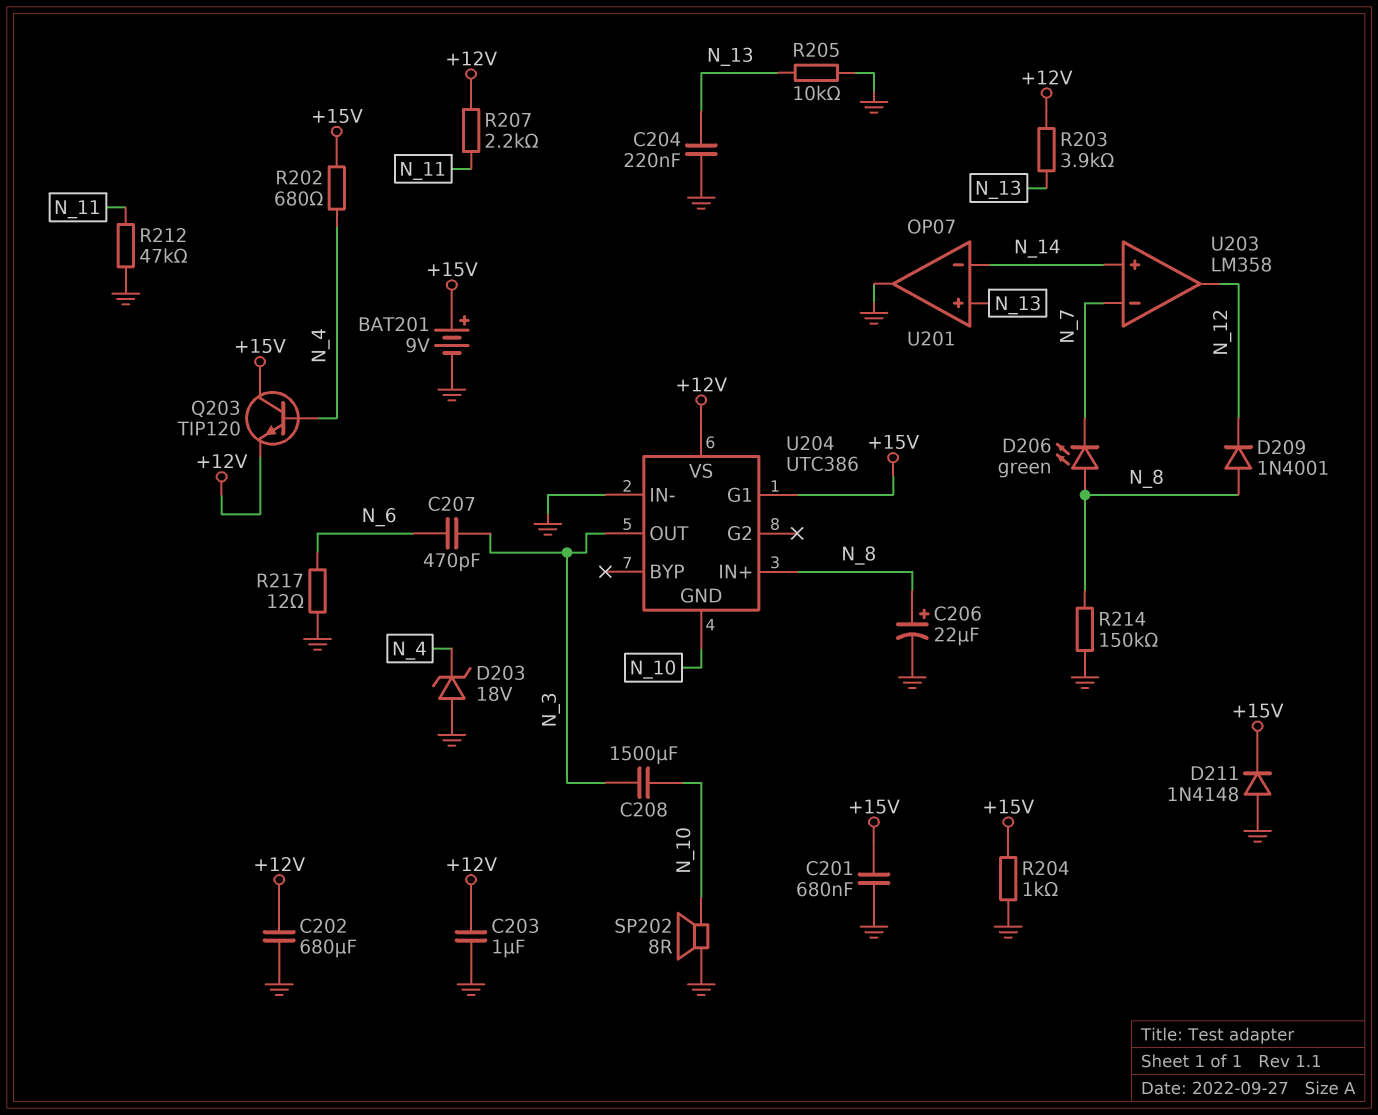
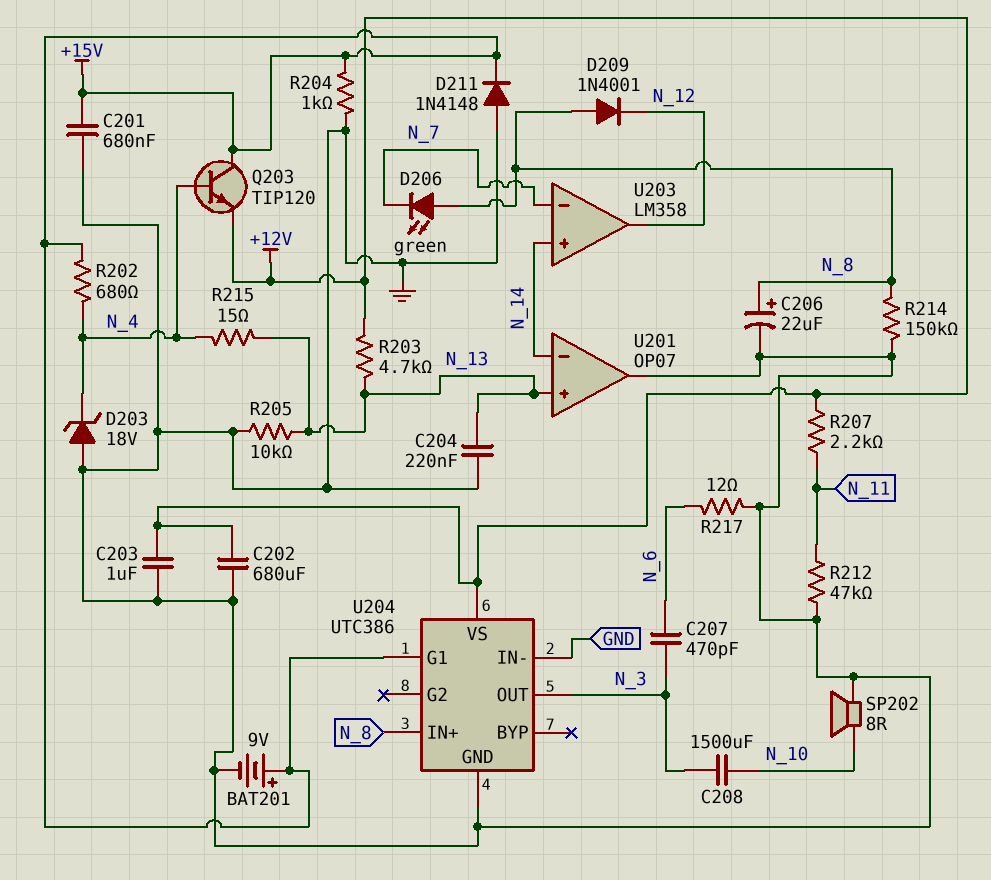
R203: 3.9k (+12V, N_13) -> 4.7k (+12V, N_13)
R215: none -> 15 (N_4, N_13)
U204 pin GND: N_10 -> GND

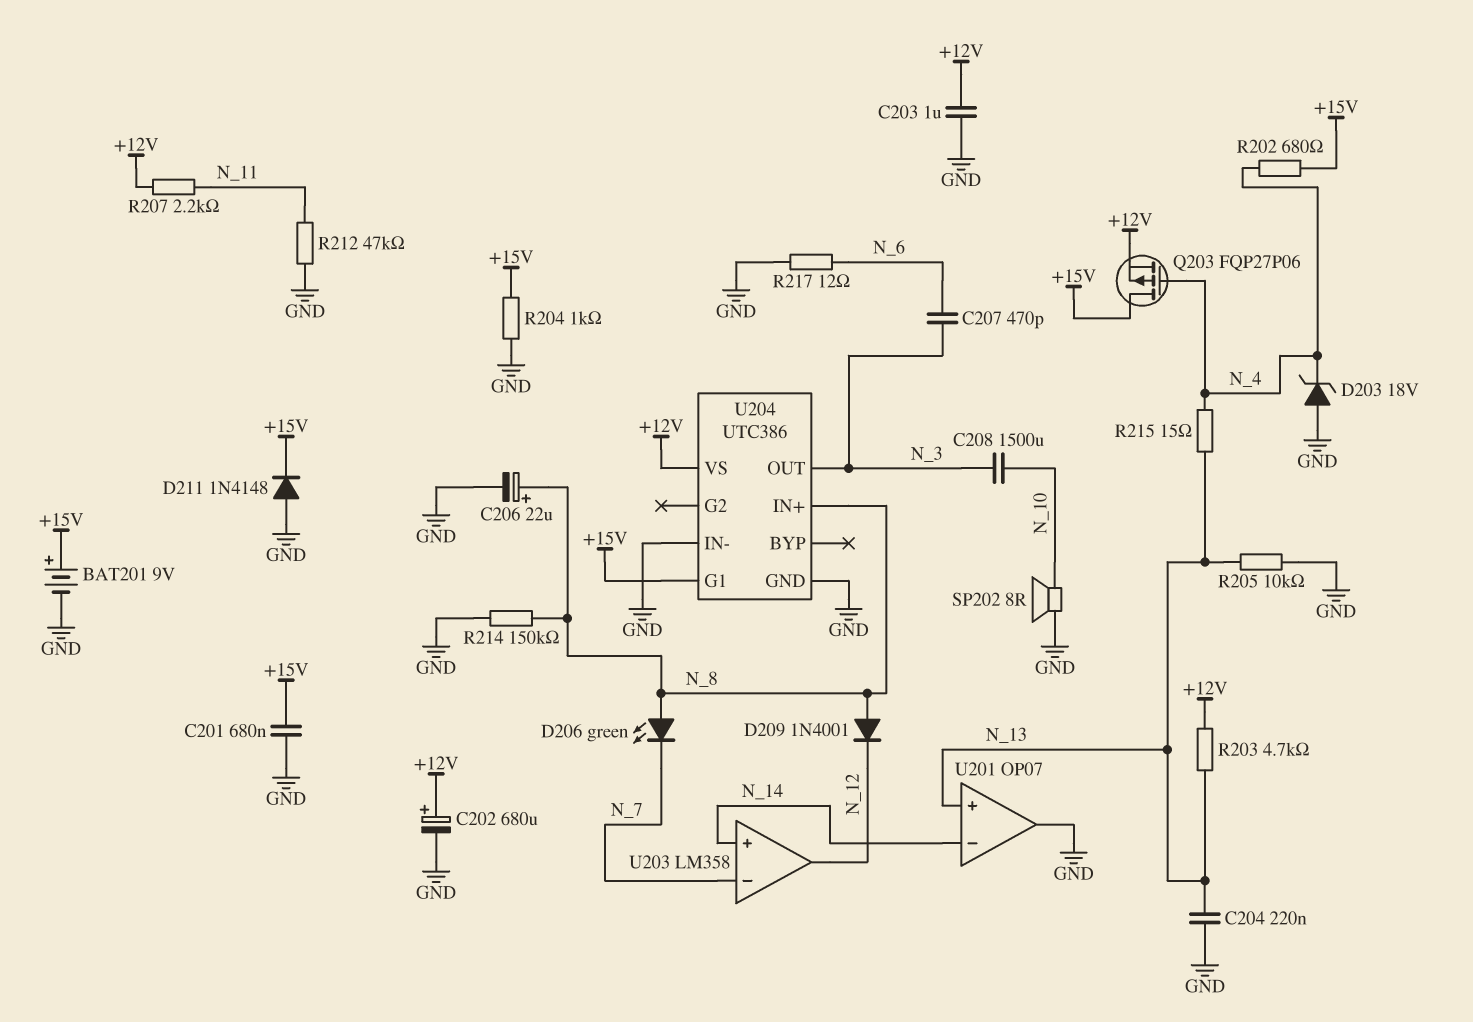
C202: 680uF (+12V, GND) -> 680uF (plus +12V, minus GND)
Q203: NPN TIP120 (B N_4, C +15V, E +12V) -> PMOS FQP27P06 (G N_4, D +15V, S +12V)

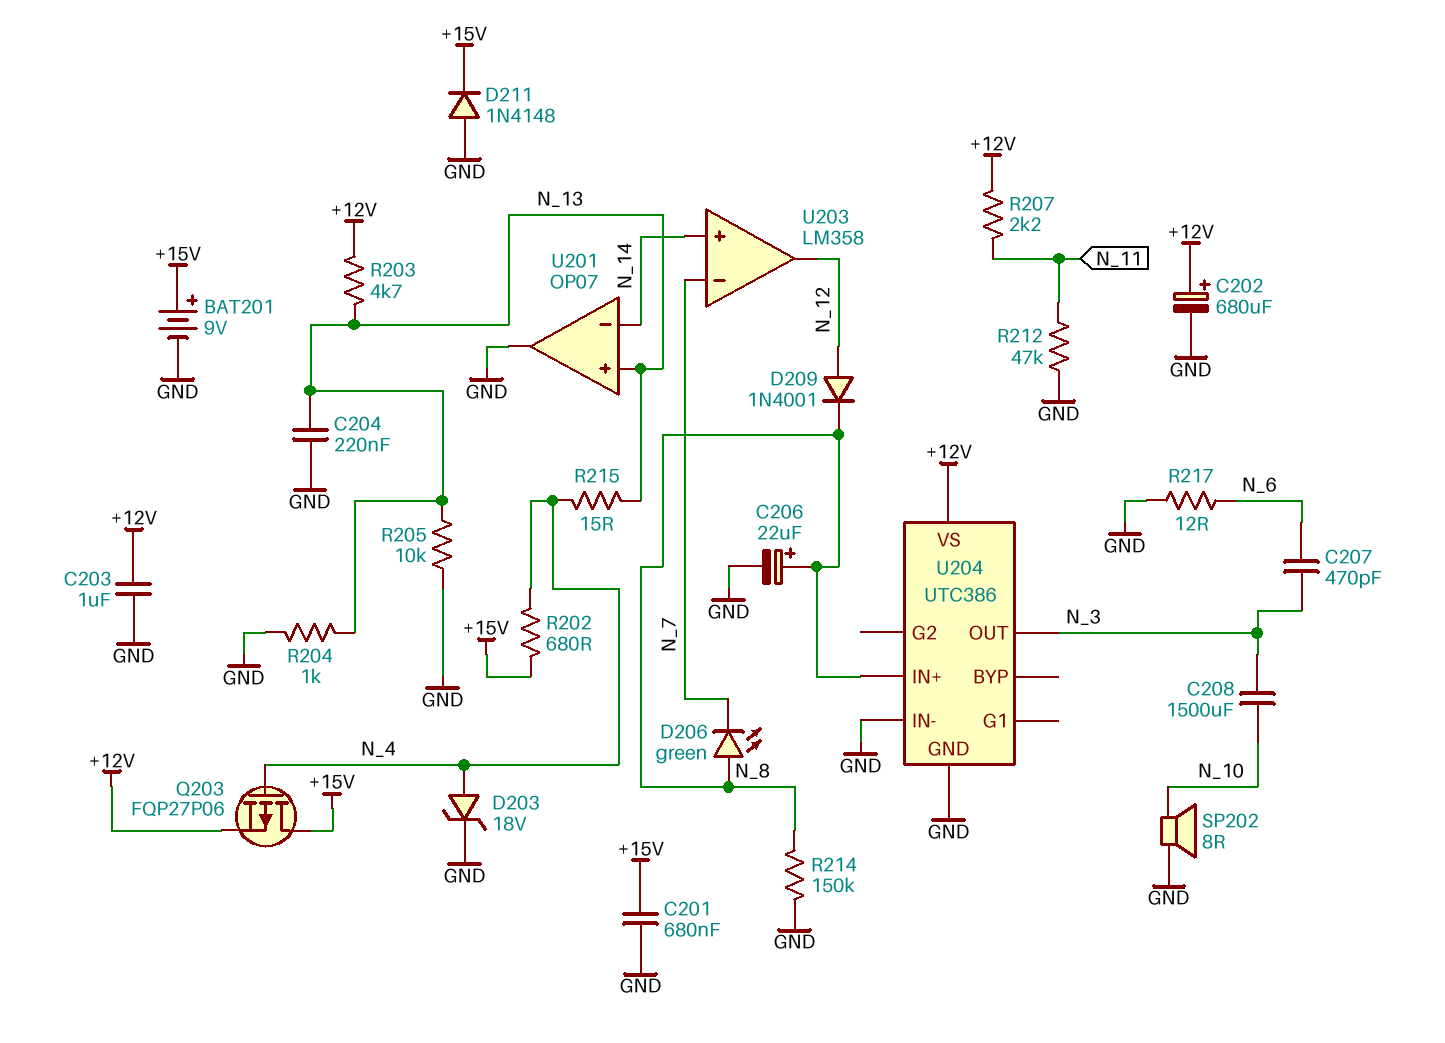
D203: zener 18V (A GND, K N_4) -> zener 18V (A N_4, K GND)
D209: diode 1N4001 (A N_8, K N_12) -> diode 1N4001 (A N_12, K N_8)
R204: 1k (+15V, GND) -> 1k (GND, N_13)
U204 pin G1: +15V -> none

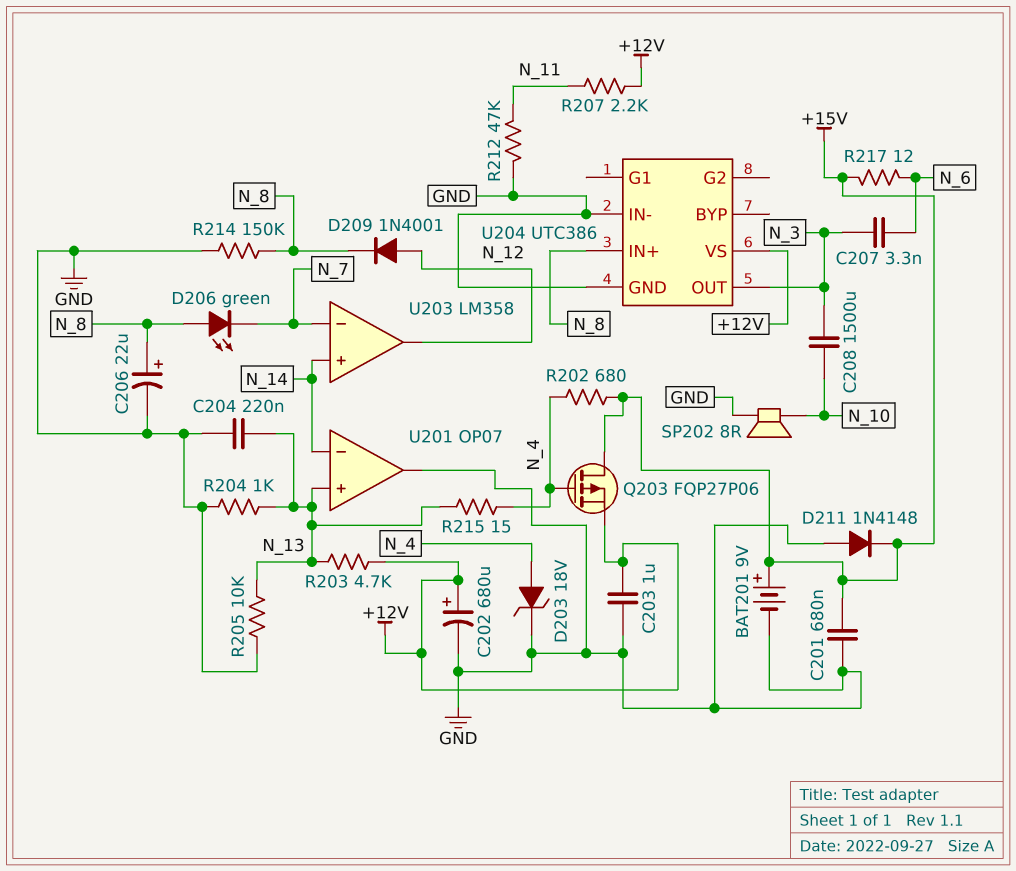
C207: 470pF (N_3, N_6) -> 3.3nF (N_3, N_6)
R217: 12 (GND, N_6) -> 12 (+15V, N_6)

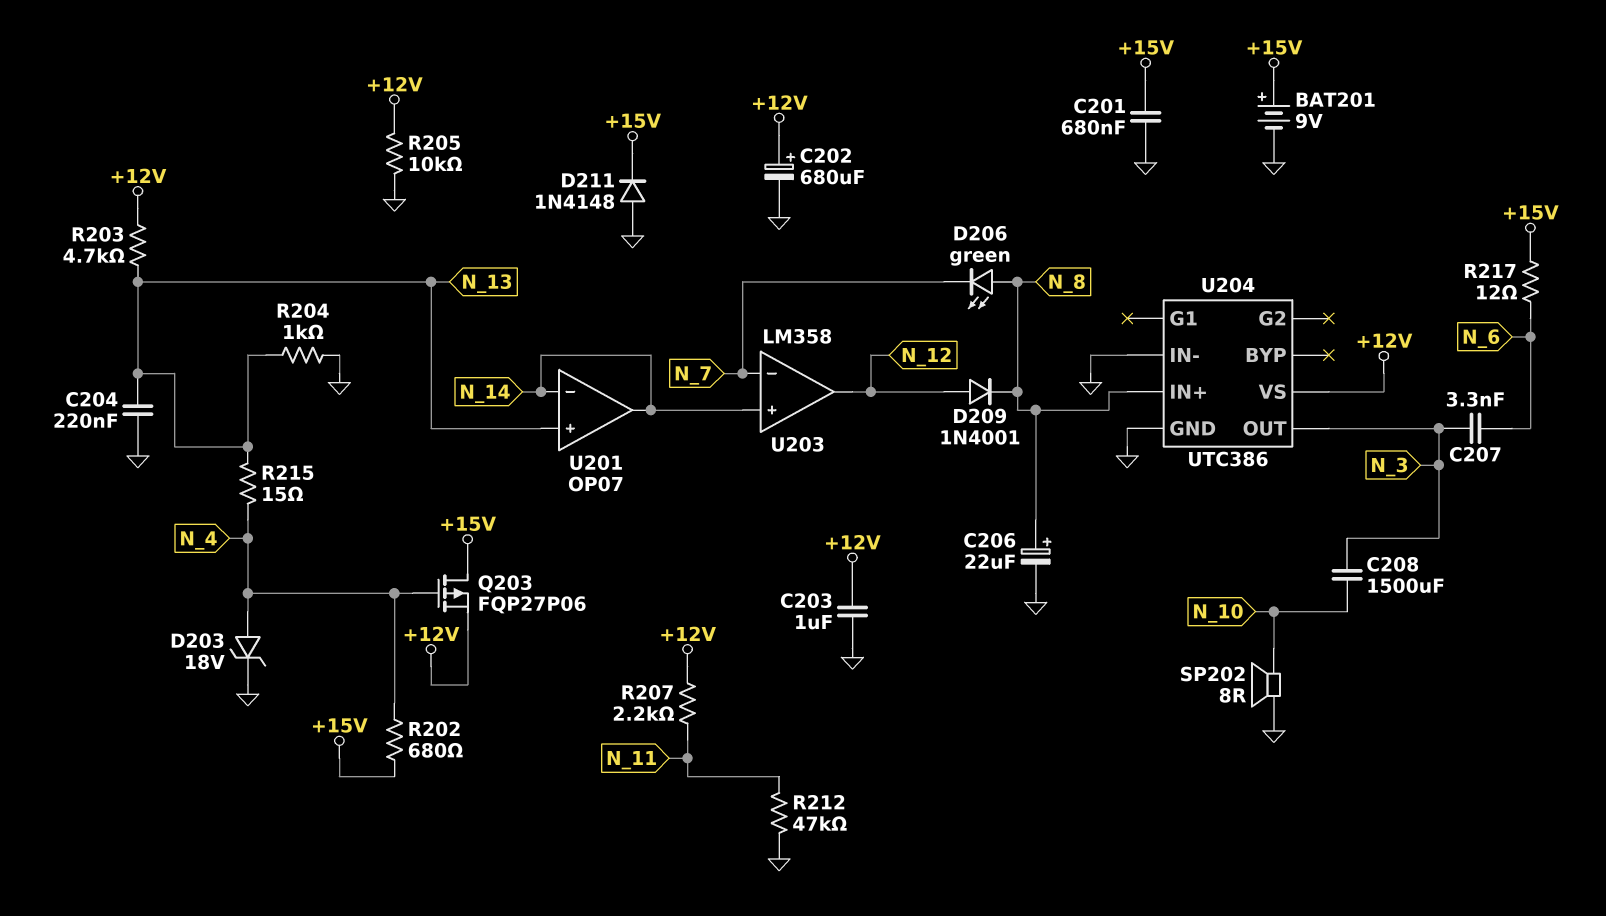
R205: 10k (GND, N_13) -> 10k (+12V, GND)
R214: 150k (GND, N_8) -> none
U201 pin out: GND -> N_14

